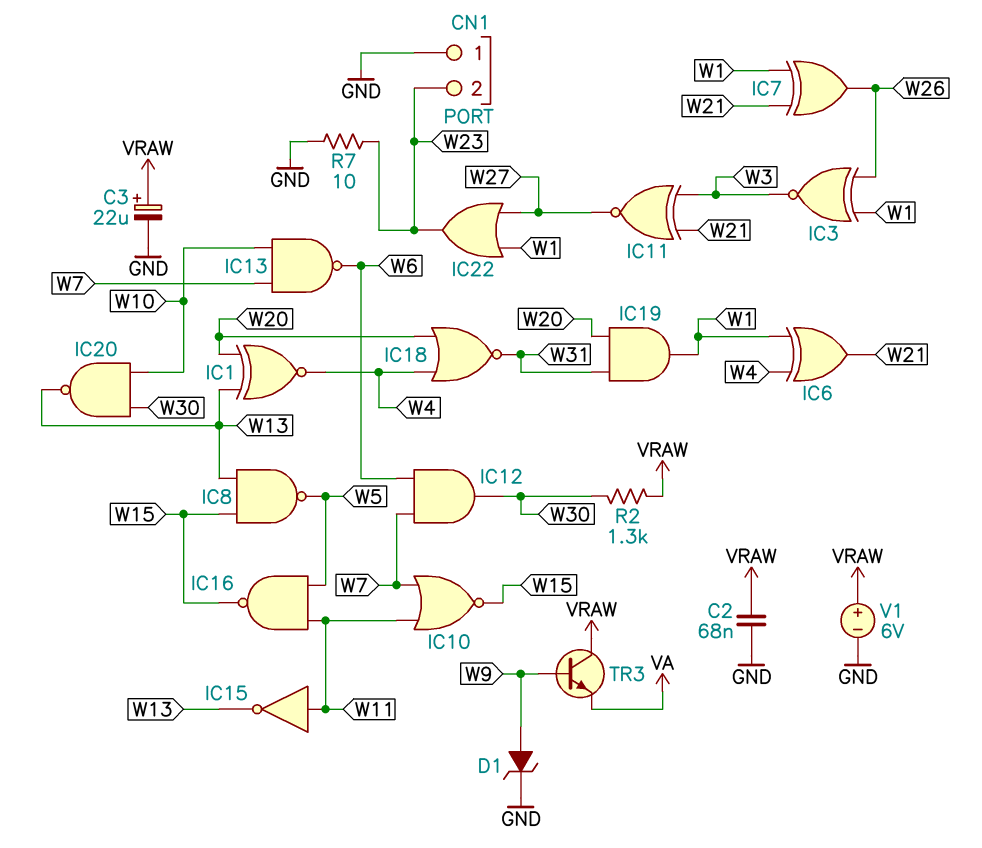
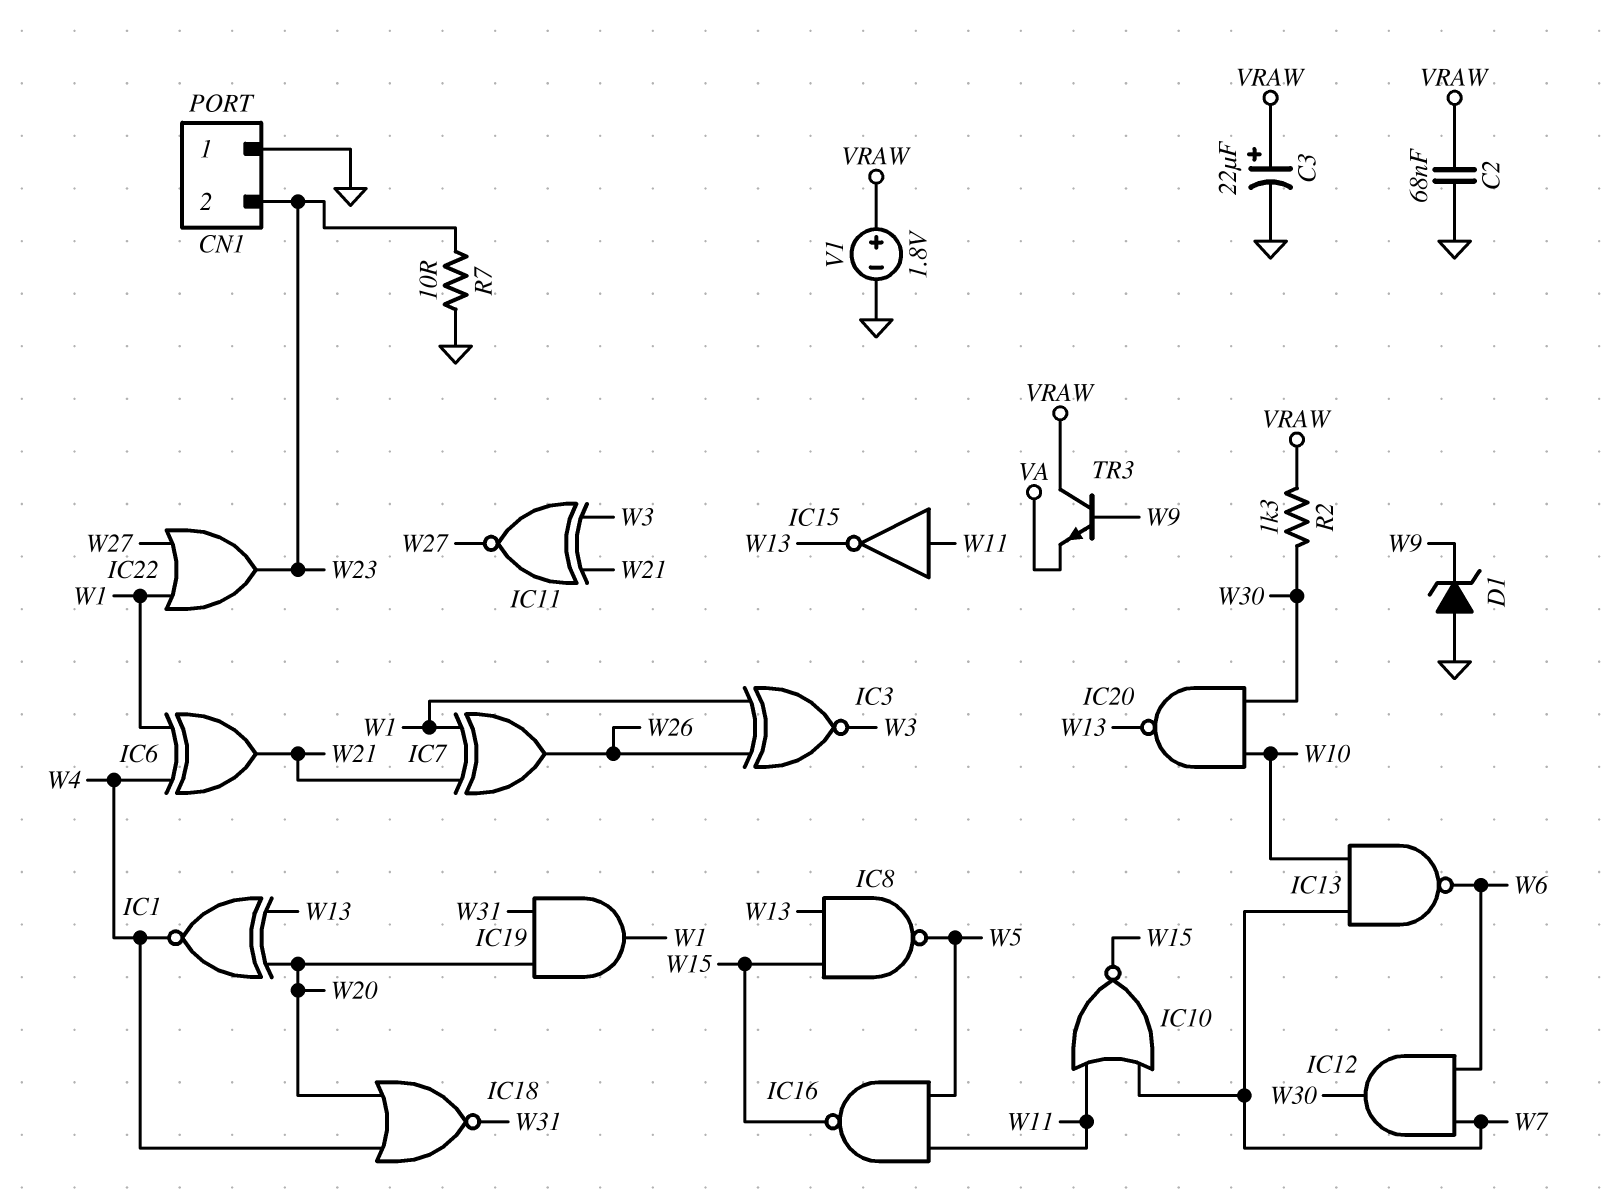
D1: zener (A W9, K GND) -> zener (A GND, K W9)
V1: 6V (plus VRAW, minus GND) -> 1.8V (plus VRAW, minus GND)

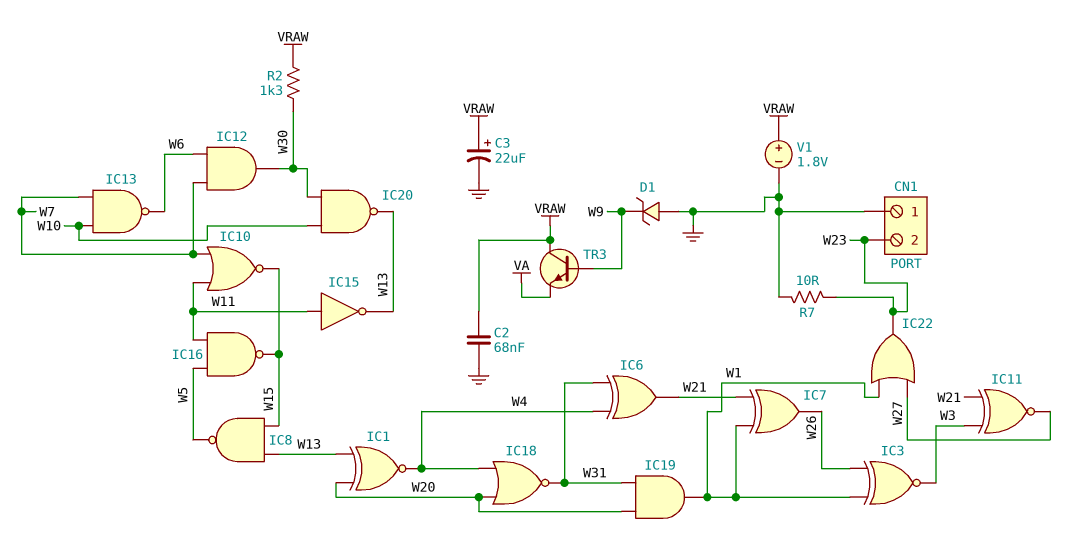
IC6: XOR (in W1, in W4, out W21) -> XOR (in W4, in W31, out W21)

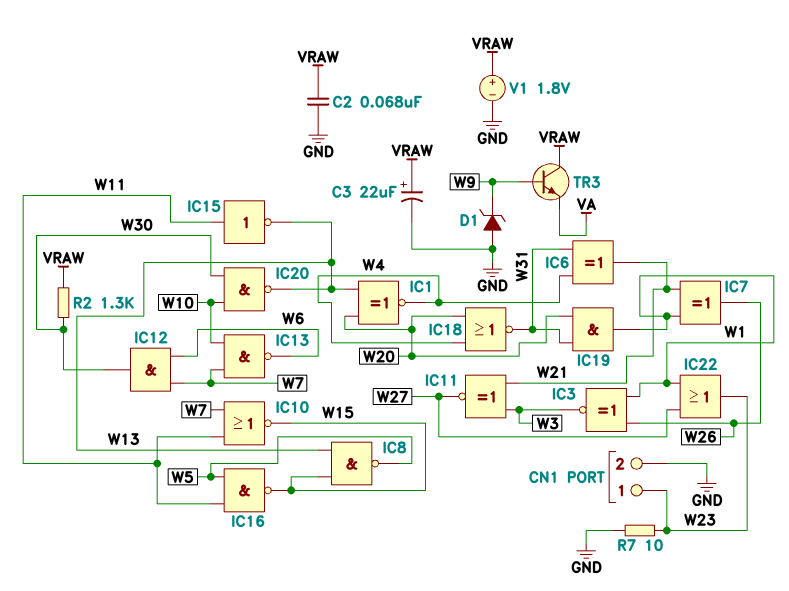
CN1 pin 1: GND -> W23
CN1 pin 2: W23 -> GND

